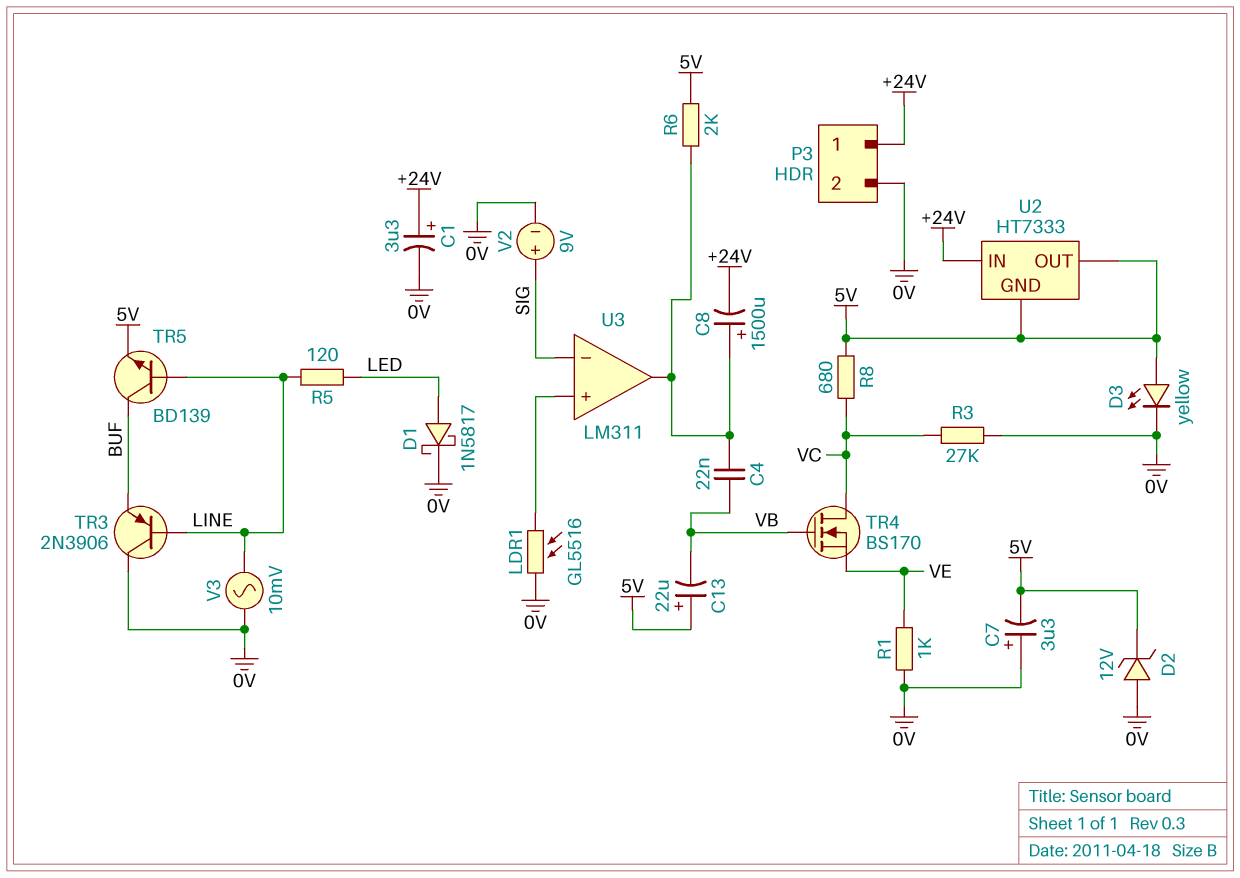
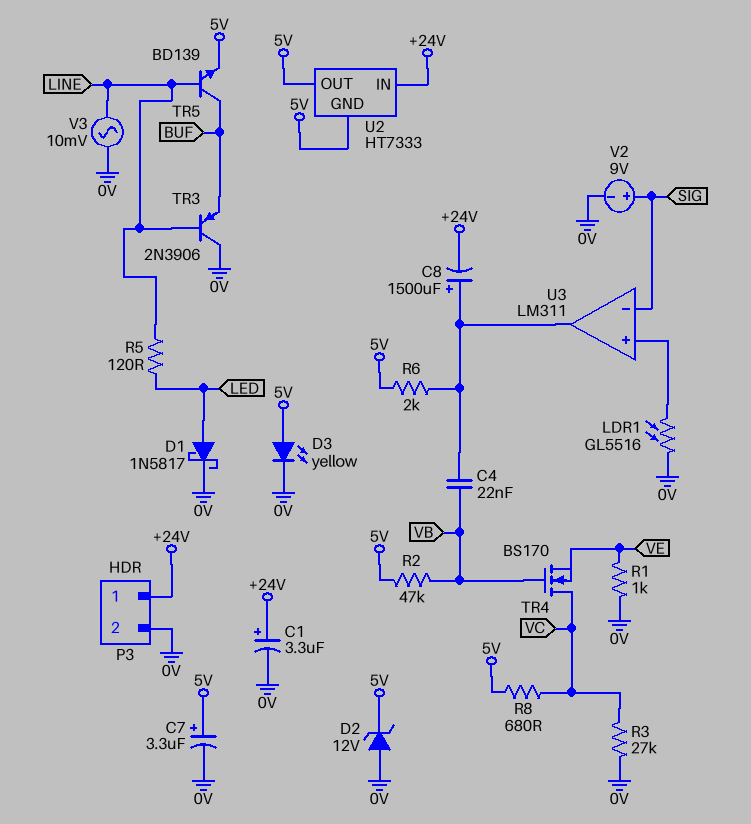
C7: 3.3uF (plus 0V, minus 5V) -> 3.3uF (plus 5V, minus 0V)
C13: 22uF (plus 5V, minus VB) -> none
R2: none -> 47k (5V, VB)

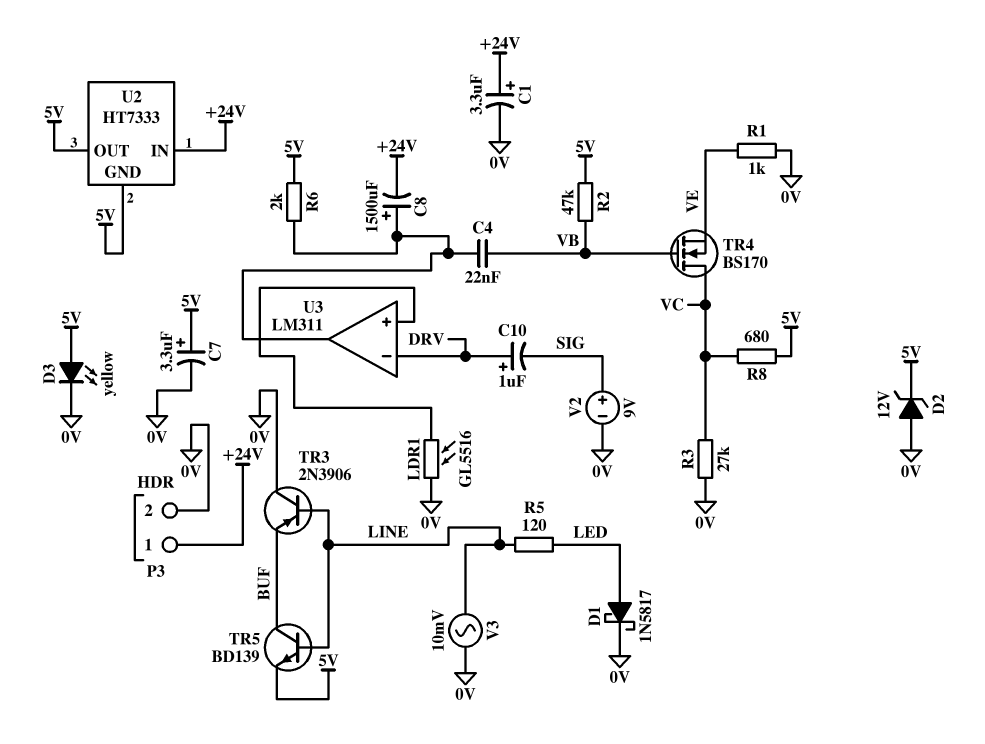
C10: none -> 1uF (plus DRV, minus SIG)
U3 pin in-: SIG -> DRV

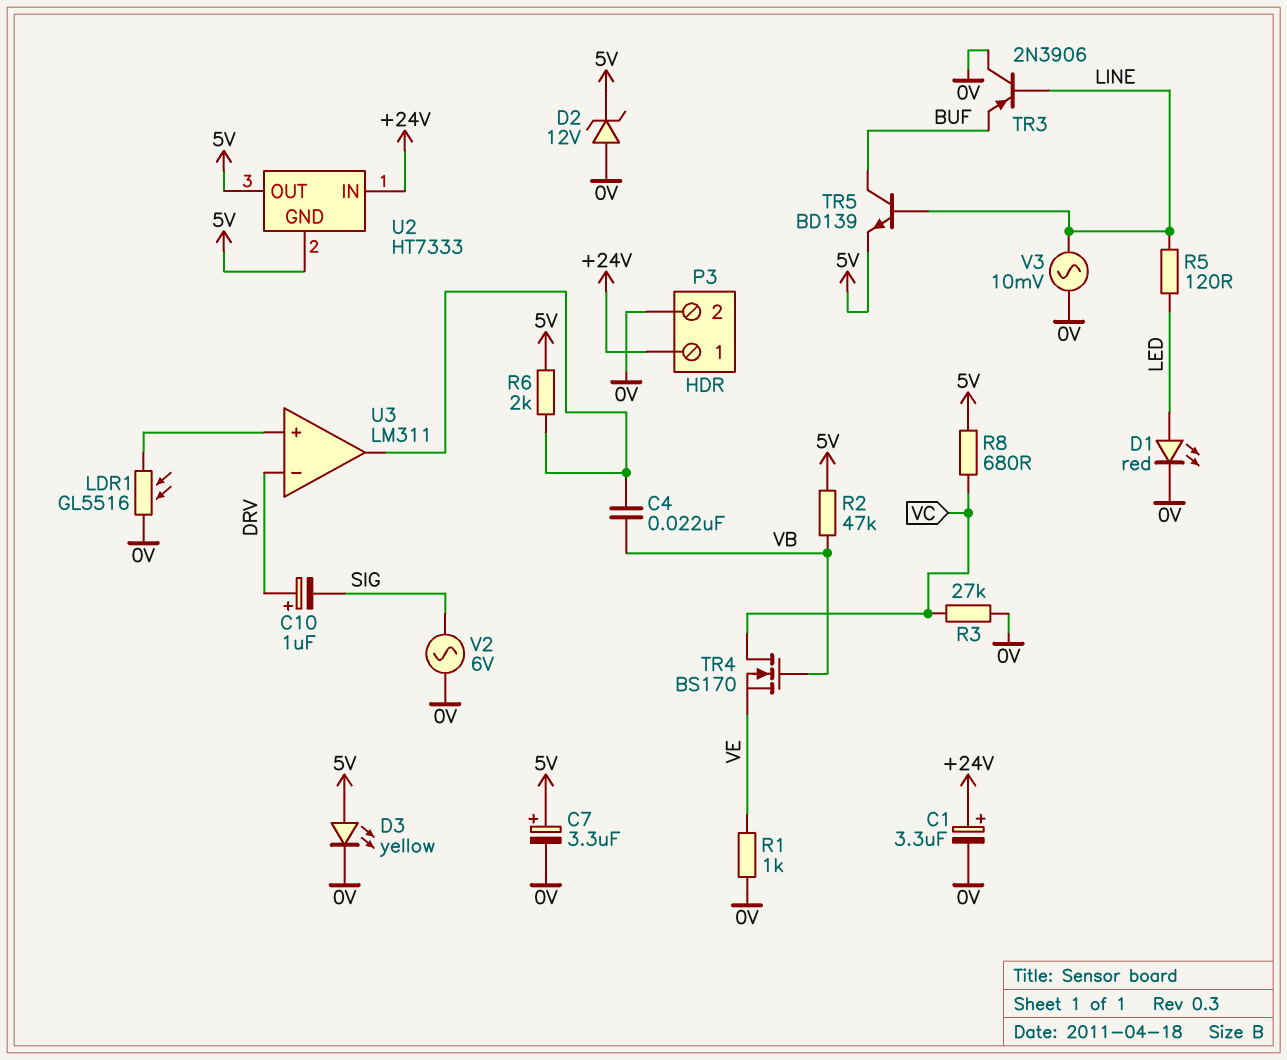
C8: 1500uF (plus U3/out, minus +24V) -> none
D1: schottky 1N5817 (A LED, K 0V) -> LED red (A LED, K 0V)
V2: 9V (plus SIG, minus 0V) -> AC 6V (0V, SIG)

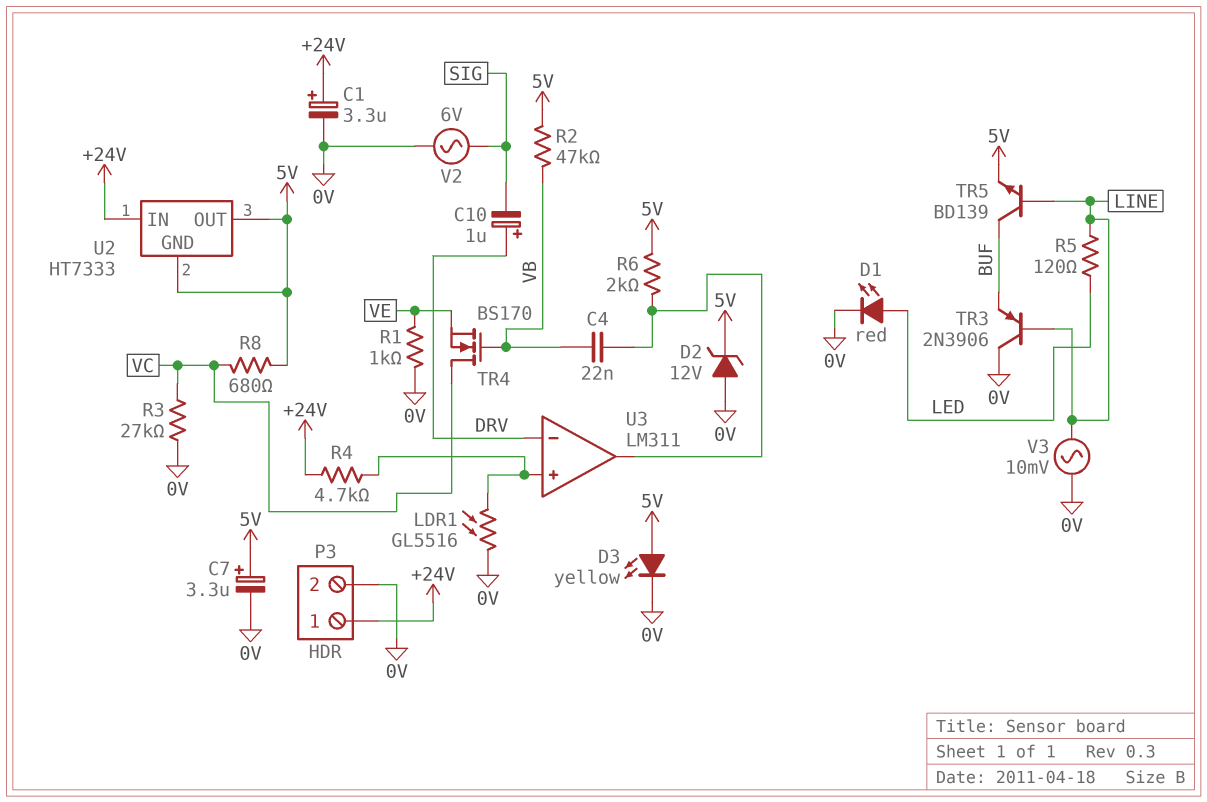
R4: none -> 4.7k (+24V, U3/in+)

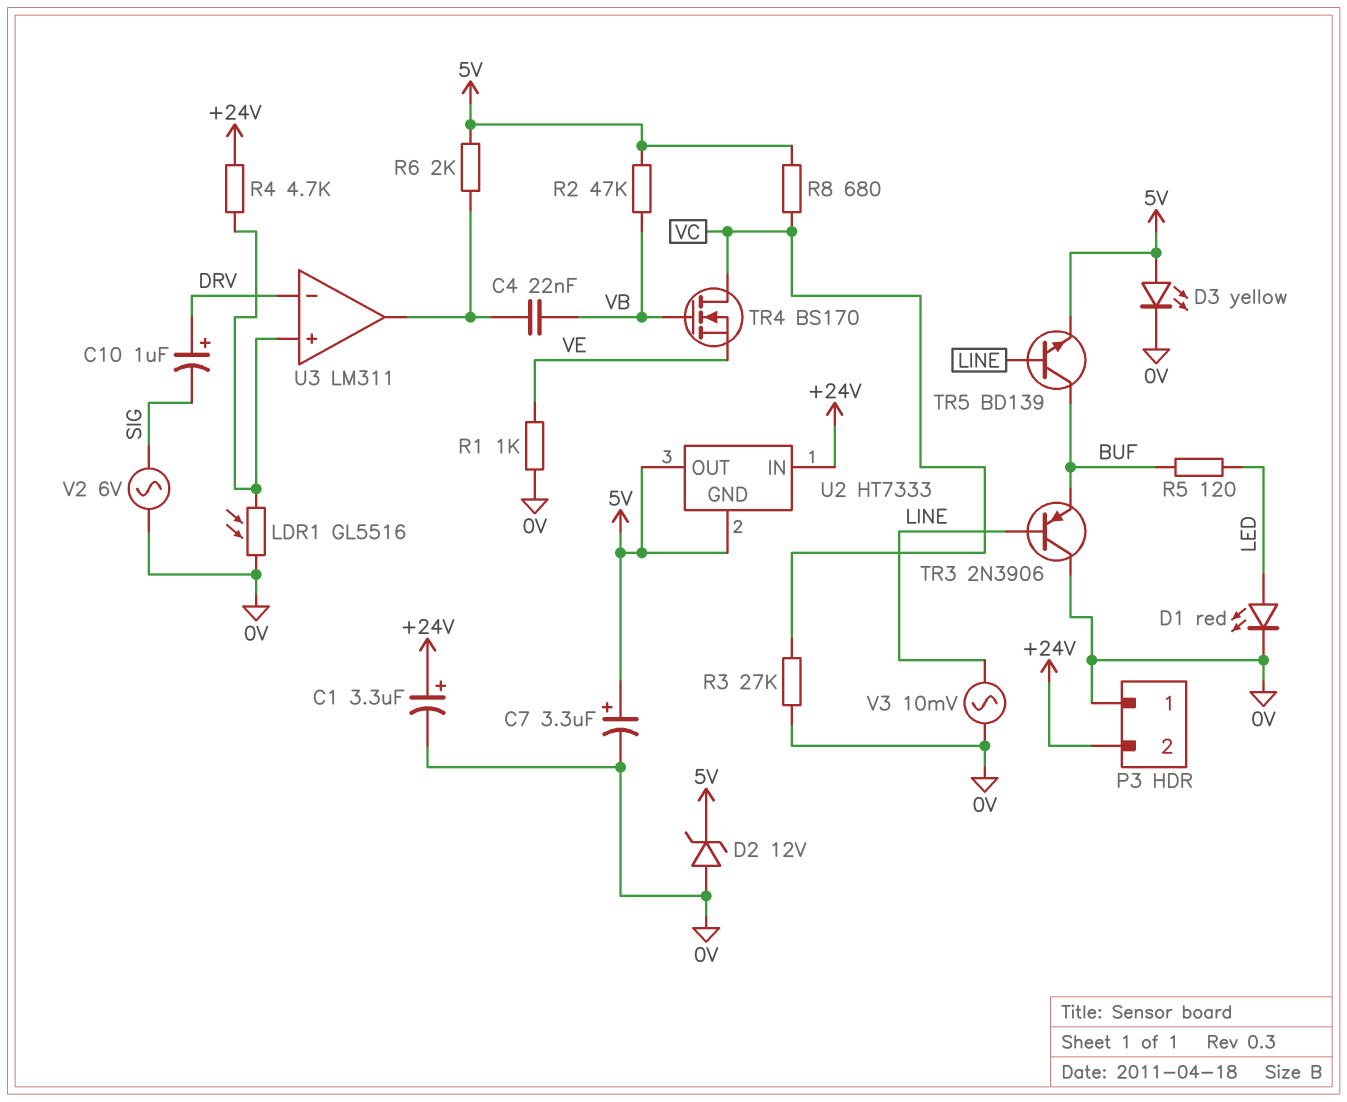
P3 pin 1: +24V -> 0V
P3 pin 2: 0V -> +24V
R5: 120 (LED, LINE) -> 120 (BUF, LED)

